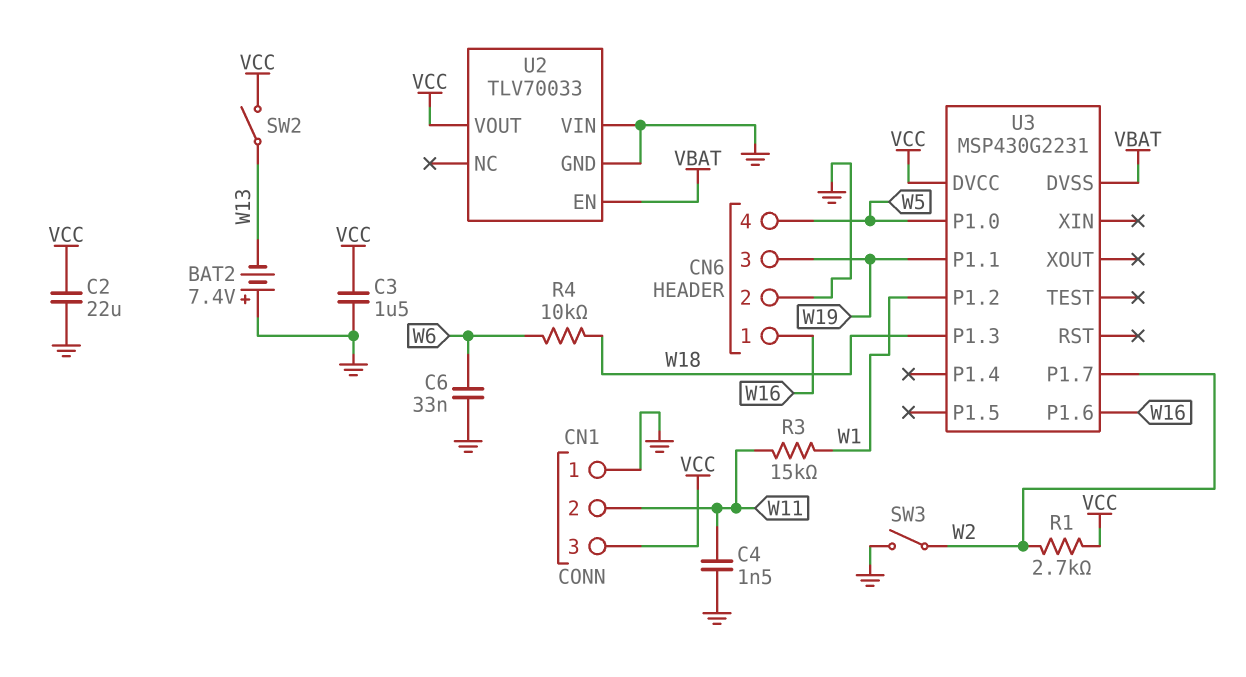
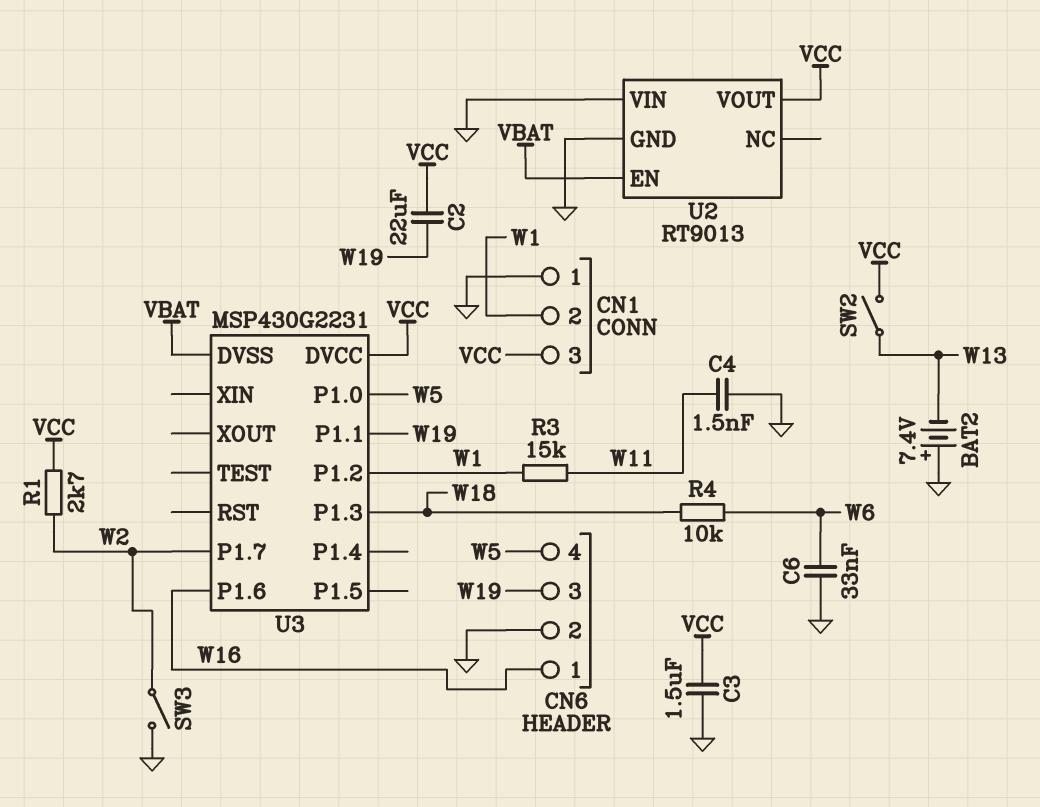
C2: 22uF (GND, VCC) -> 22uF (VCC, W19)
CN1 pin 2: W11 -> W1
U2: TLV70033 -> RT9013

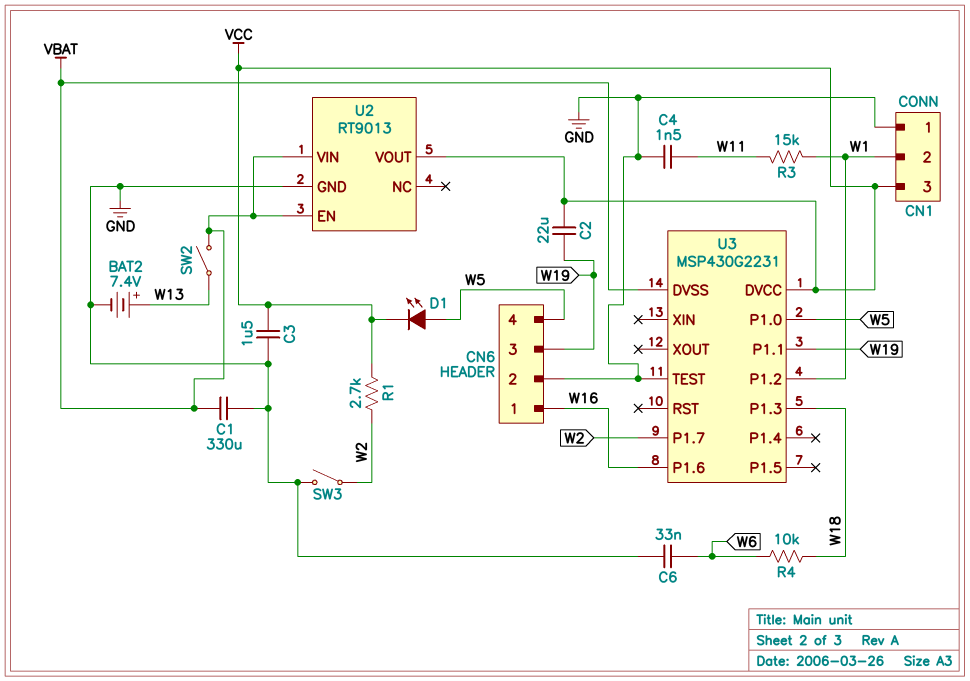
BAT2: 7.4V (plus GND, minus W13) -> 7.4V (plus W13, minus GND)
C1: none -> 330uF (GND, VBAT)
D1: none -> LED (A W5, K VCC)
SW2: switch (VCC, W13) -> switch (VBAT, W13)
U2 pin VIN: GND -> VBAT
U3 pin TEST: none -> GND

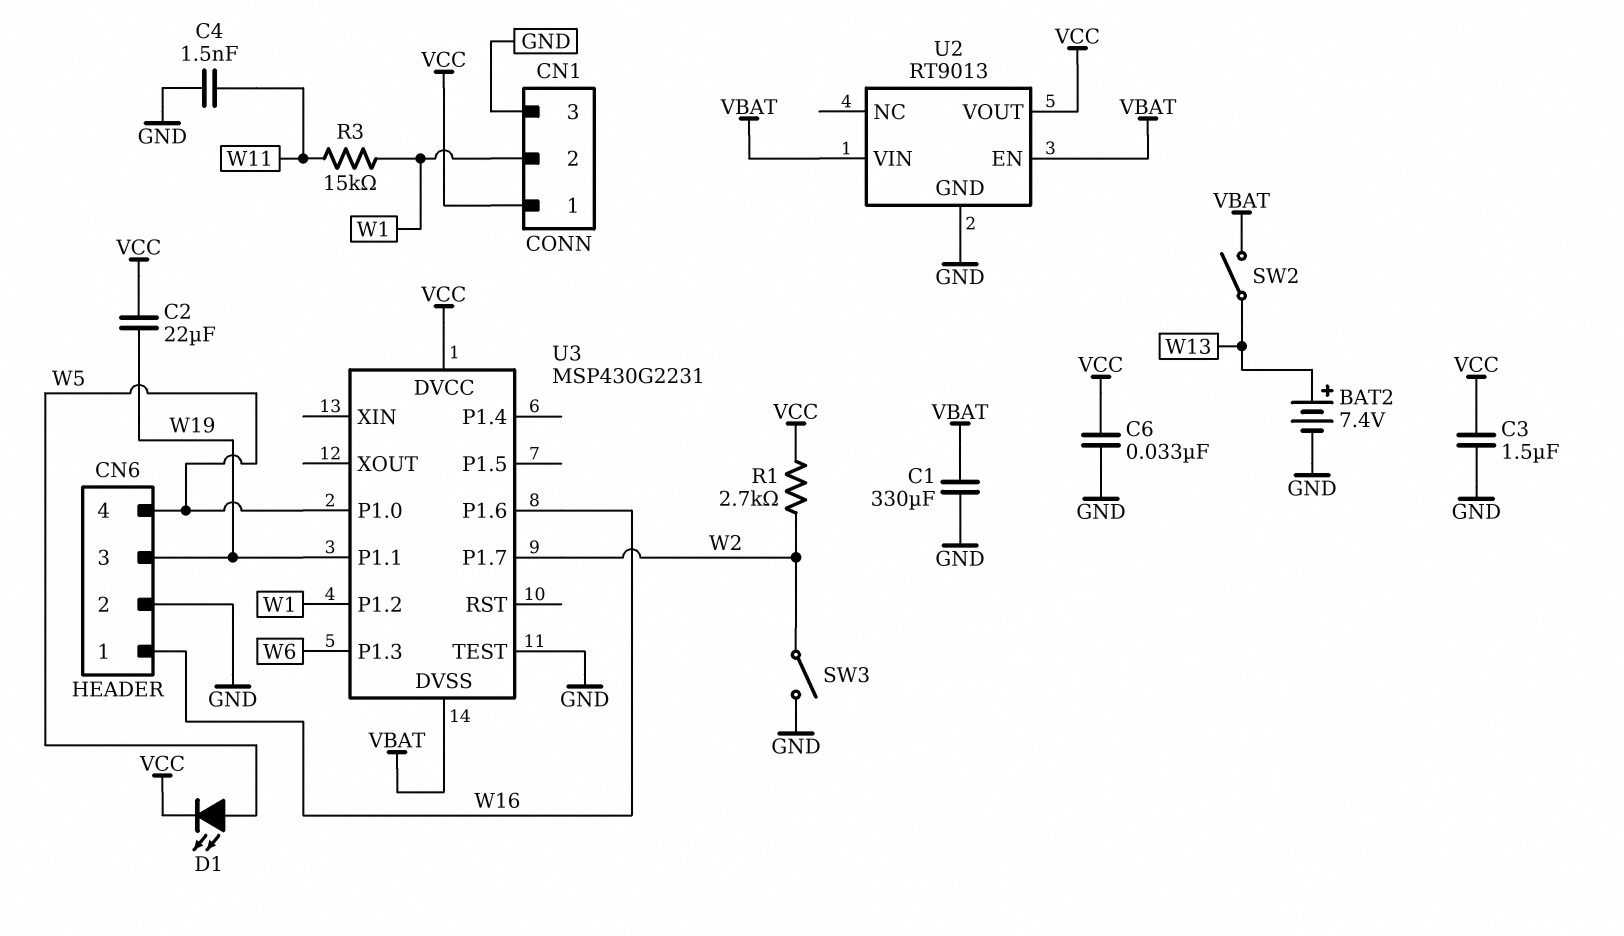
C6: 33nF (GND, W6) -> 33nF (GND, VCC)
CN1 pin 1: GND -> VCC
CN1 pin 3: VCC -> GND
R4: 10k (W6, W18) -> none
U3 pin P1.3: W18 -> W6

